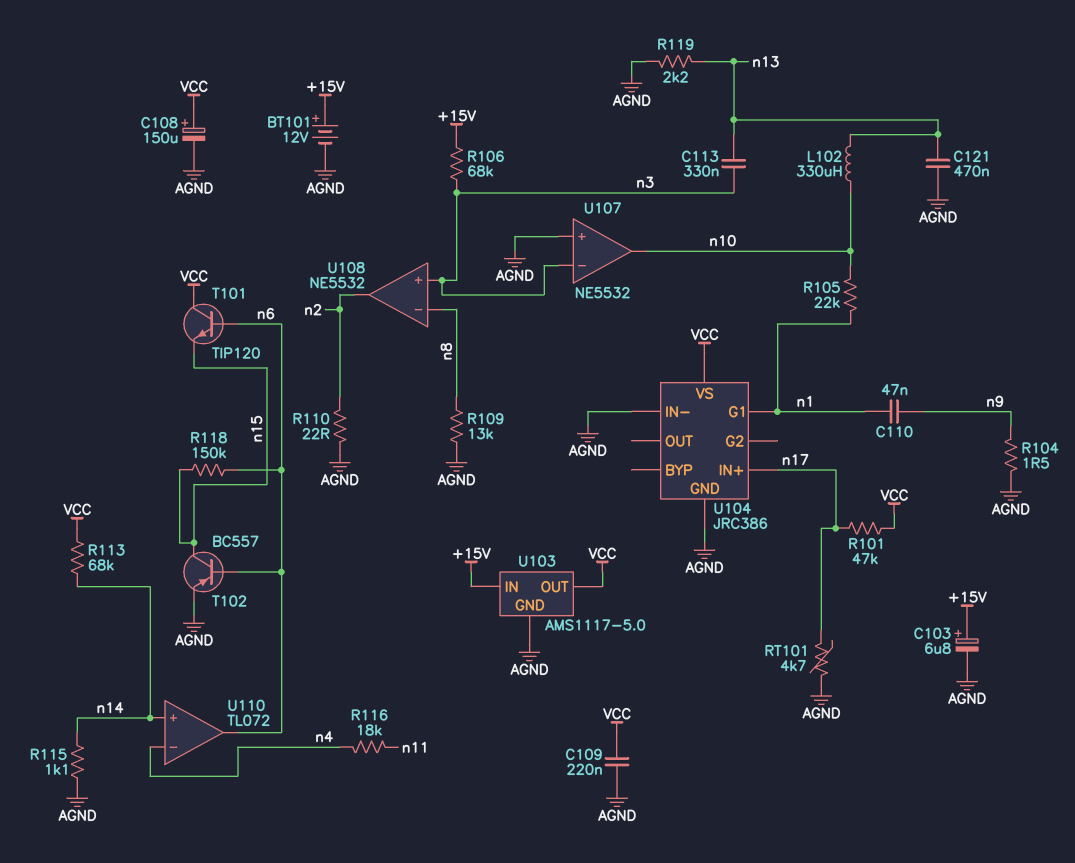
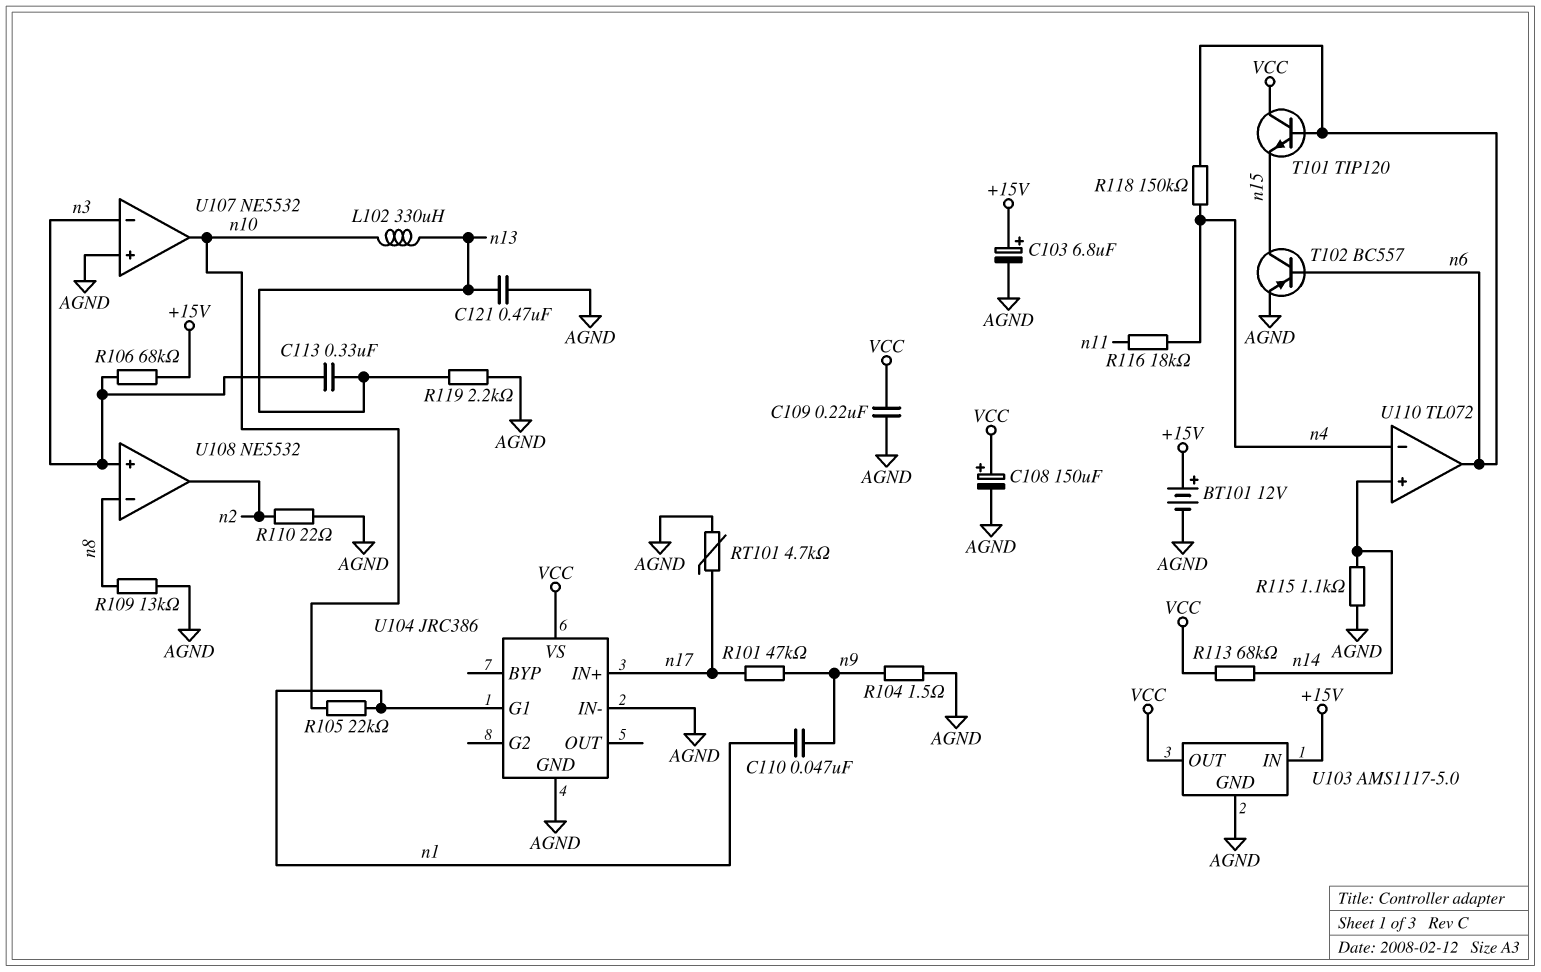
R101: 47k (VCC, n17) -> 47k (n9, n17)
R118: 150k (n6, n15) -> 150k (n4, n6)

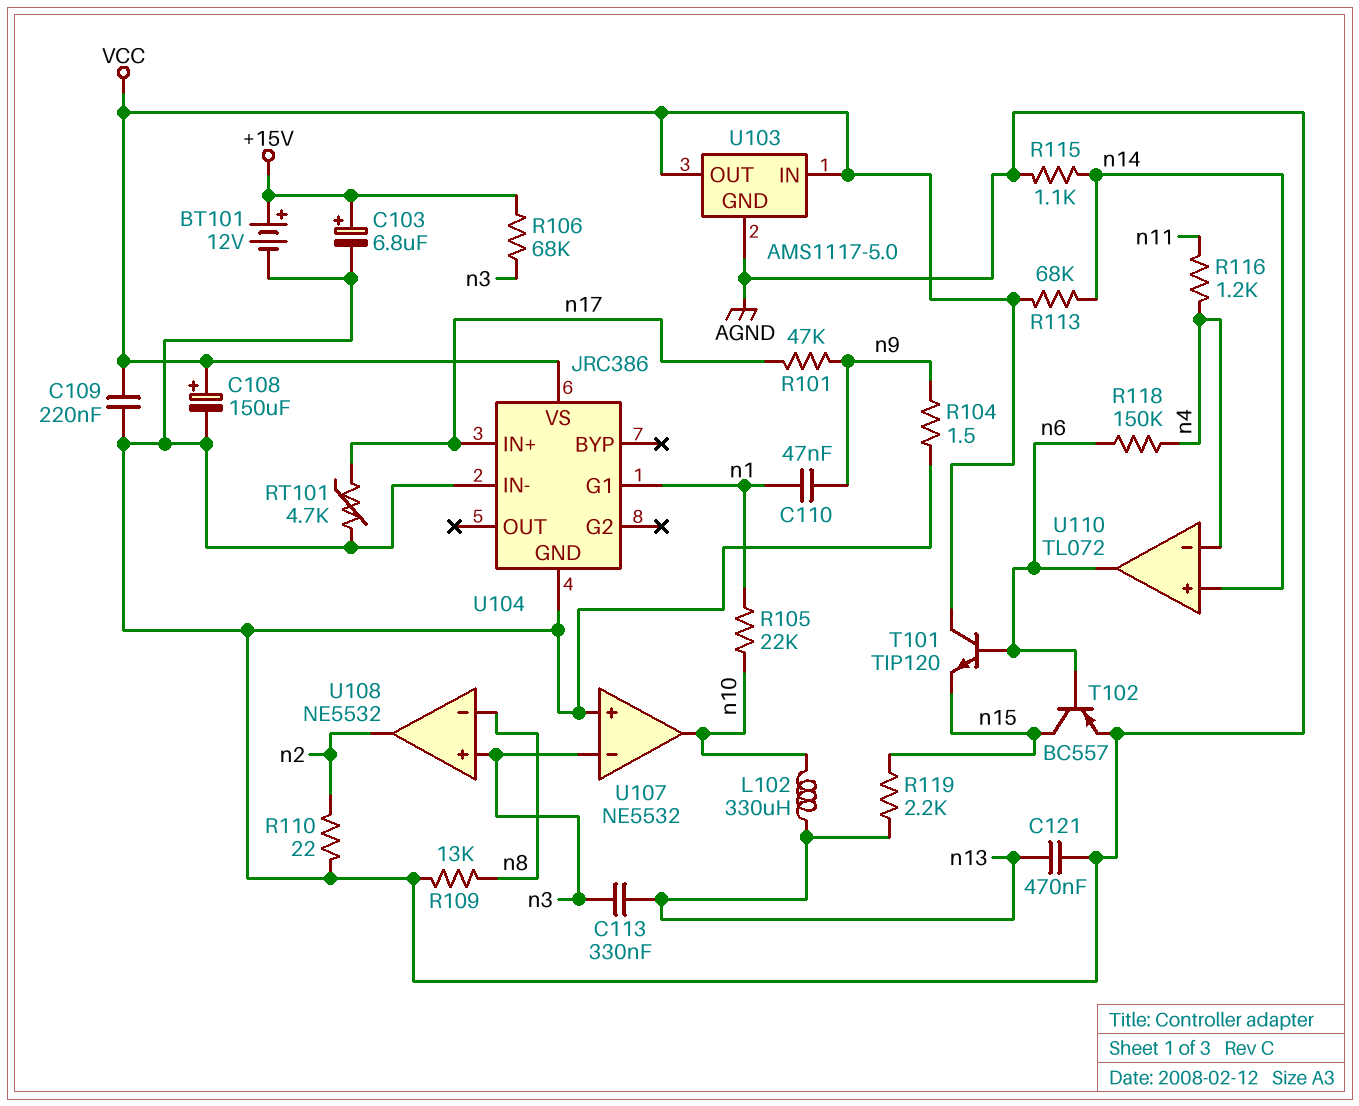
R116: 18k (n4, n11) -> 1.2k (n4, n11)
R119: 2.2k (AGND, n13) -> 2.2k (n13, n15)
U103 pin IN: +15V -> VCC

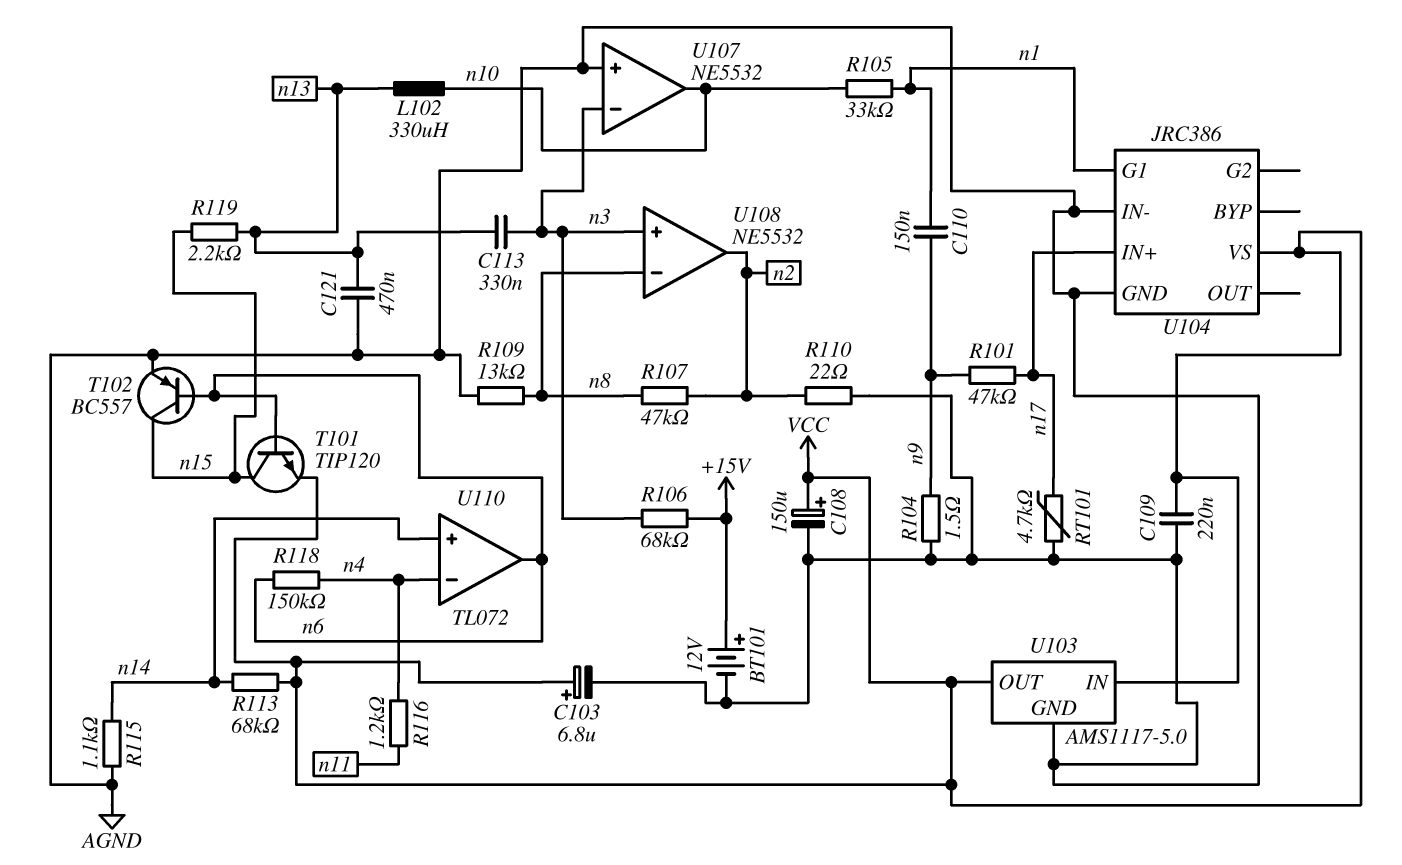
C103: 6.8uF (plus +15V, minus AGND) -> 6.8uF (plus VCC, minus AGND)
C110: 47nF (n1, n9) -> 150nF (n1, n9)
R105: 22k (n1, n10) -> 33k (n1, n10)
R107: none -> 47k (n2, n8)
T101: NPN TIP120 (B n6, C VCC, E n15) -> NPN TIP120 (B n6, C n15, E VCC)

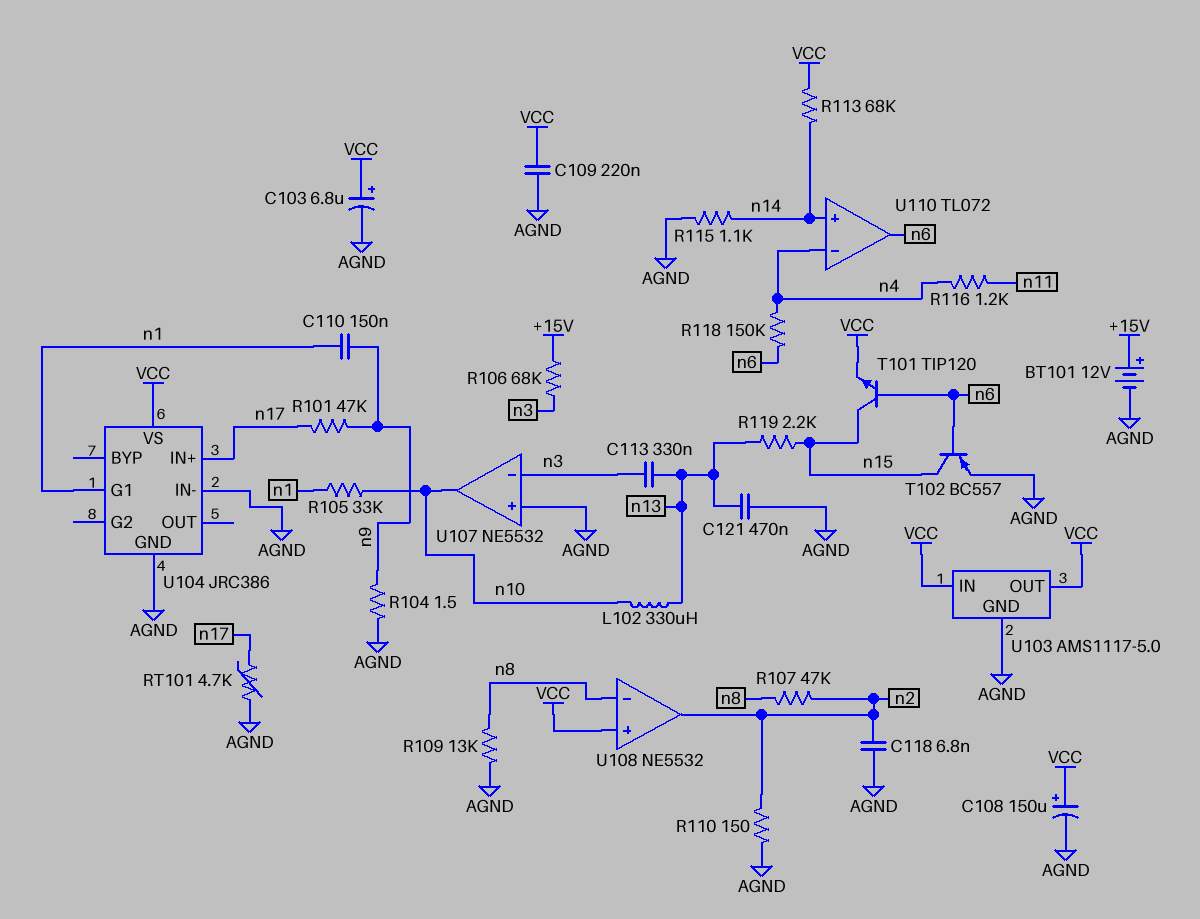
C118: none -> 6.8nF (AGND, n2)
R110: 22 (AGND, n2) -> 150 (AGND, n2)
U108 pin in+: n3 -> VCC

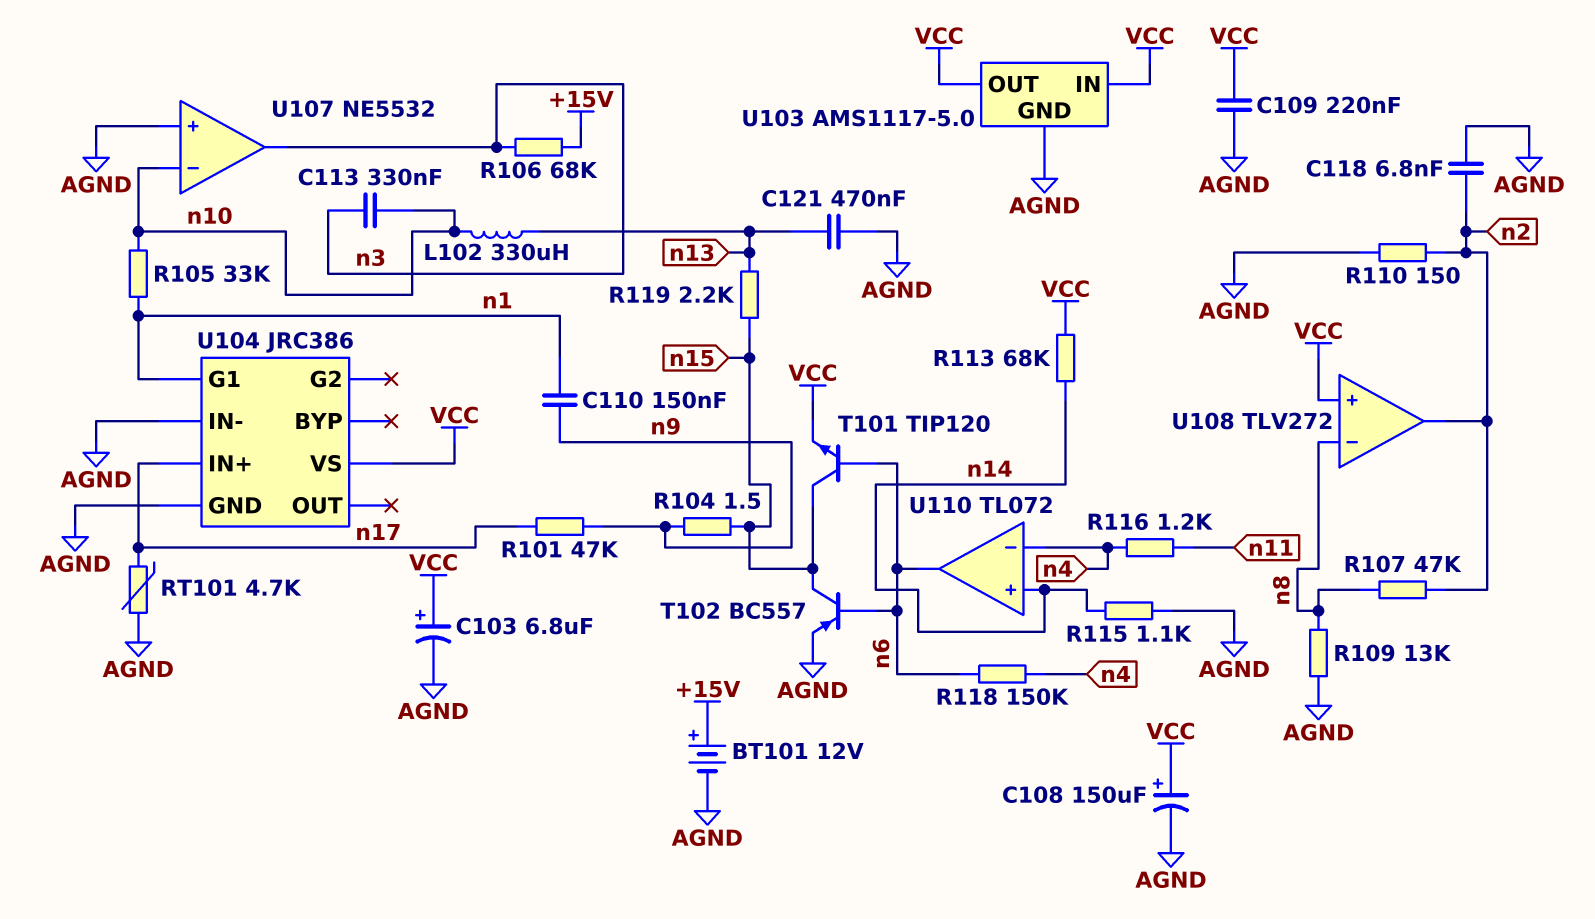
C113: 330nF (n3, n13) -> 330nF (n3, n10)
R104: 1.5 (AGND, n9) -> 1.5 (n9, n15)
U107 pin in-: n3 -> n10
U107 pin out: n10 -> n3
U108: NE5532 -> TLV272

